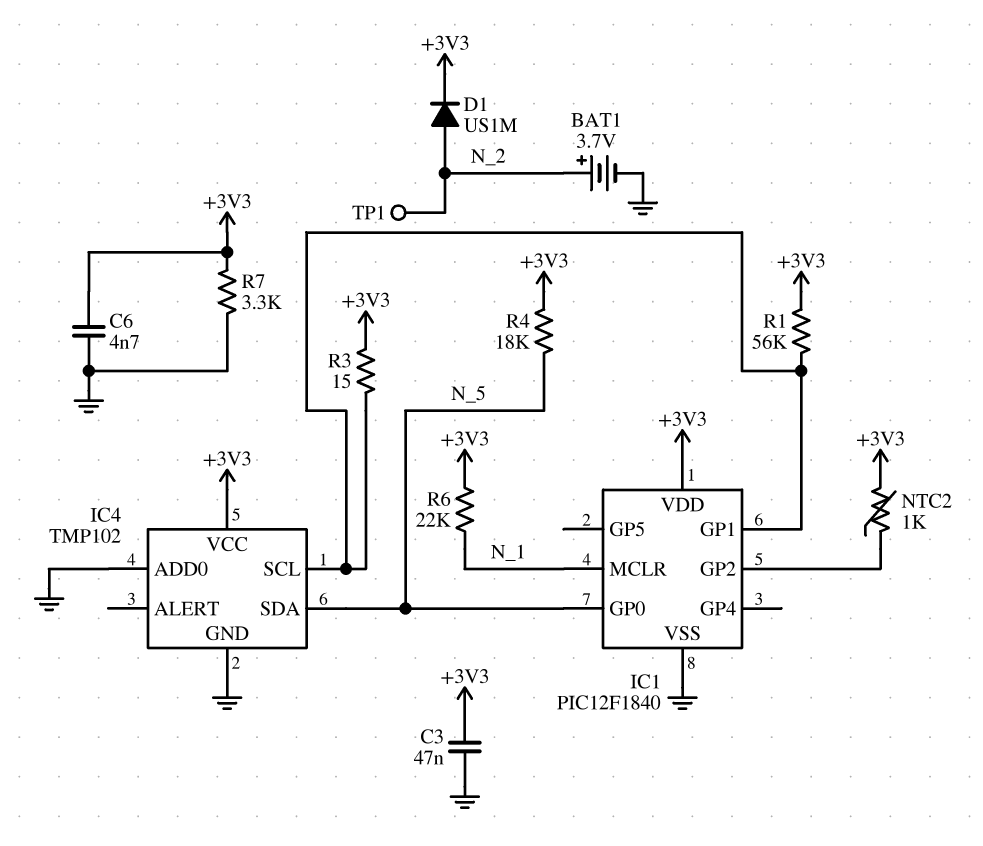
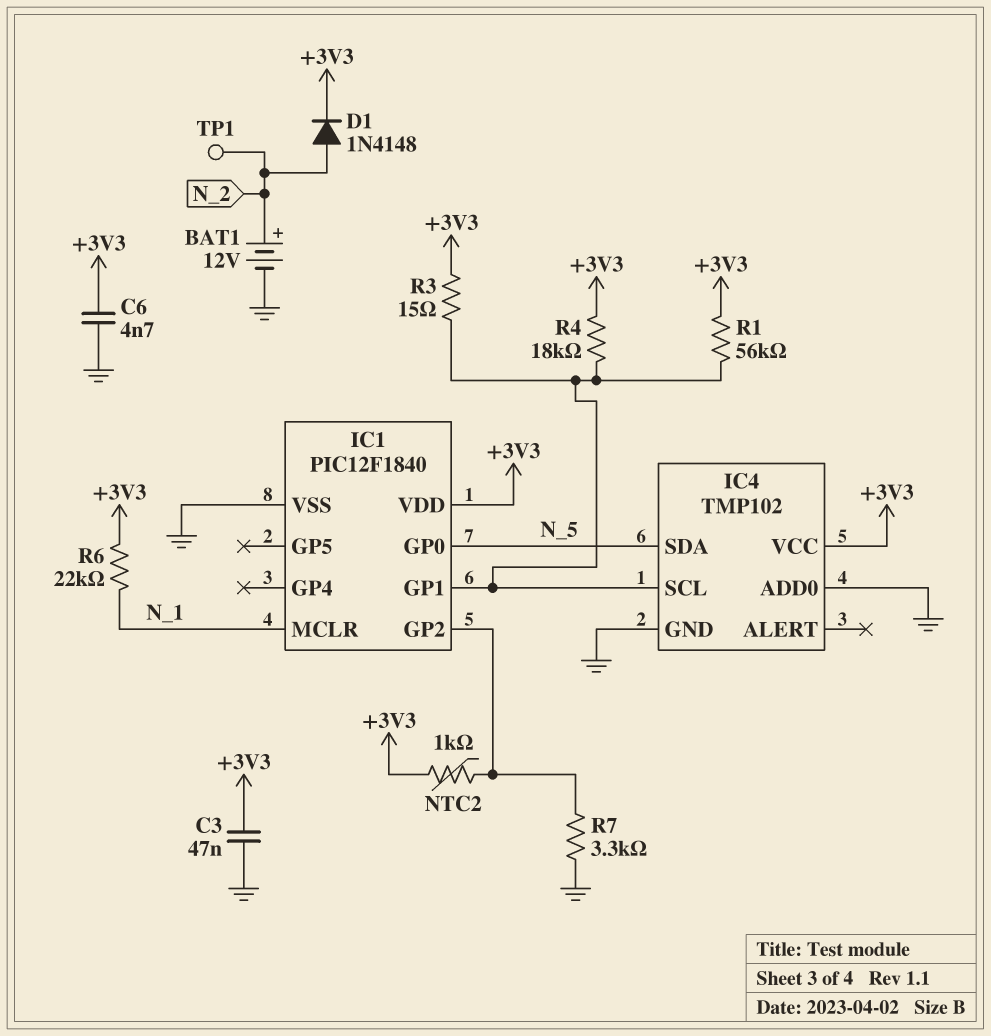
BAT1: 3.7V (plus N_2, minus GND) -> 12V (plus N_2, minus GND)
D1: diode US1M (A N_2, K +3V3) -> diode 1N4148 (A N_2, K +3V3)
R4: 18k (+3V3, N_5) -> 18k (+3V3, IC1/GP1)
R7: 3.3k (+3V3, GND) -> 3.3k (GND, IC1/GP2)

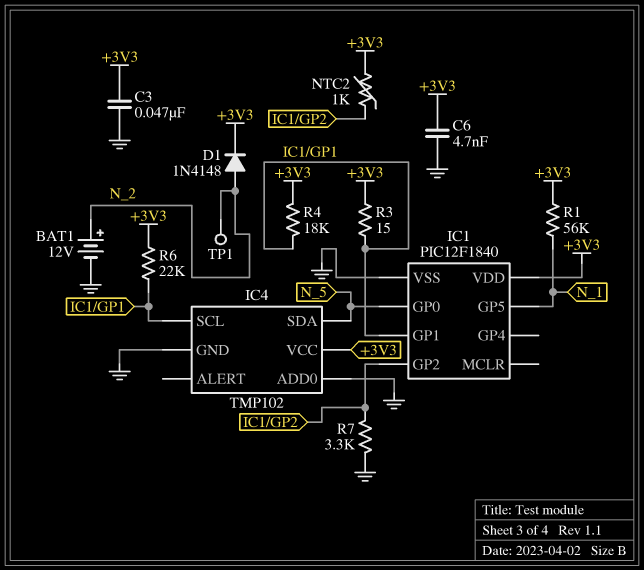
IC1 pin GP5: none -> N_1
IC1 pin MCLR: N_1 -> none
R1: 56k (+3V3, IC1/GP1) -> 56k (+3V3, N_1)
R6: 22k (+3V3, N_1) -> 22k (+3V3, IC1/GP1)

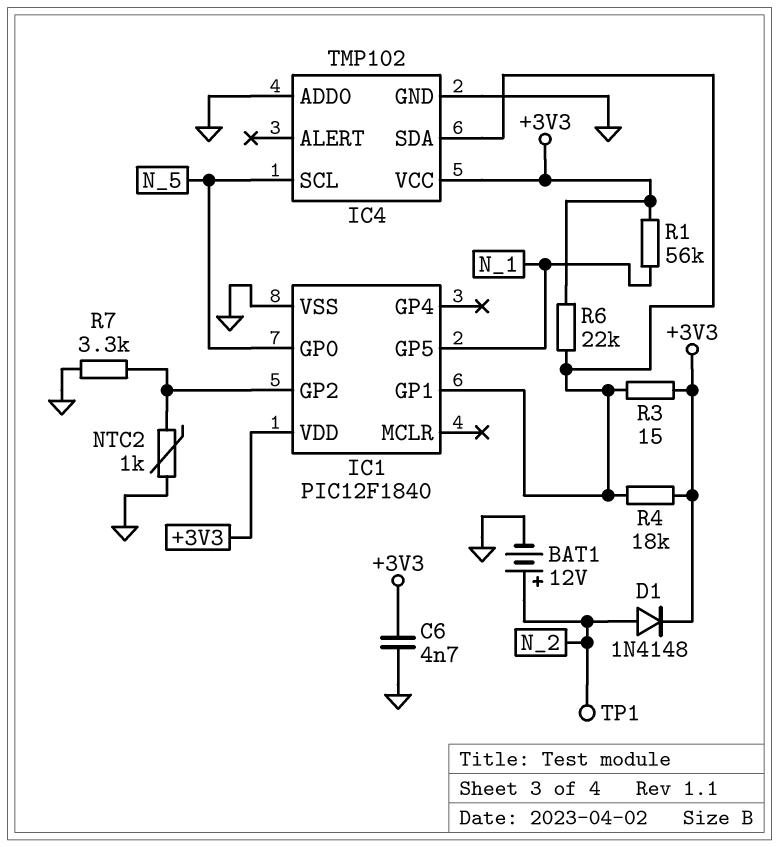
C3: 47nF (+3V3, GND) -> none
IC4 pin SCL: IC1/GP1 -> N_5
IC4 pin SDA: N_5 -> IC1/GP1
NTC2: 1k (+3V3, IC1/GP2) -> 1k (GND, IC1/GP2)

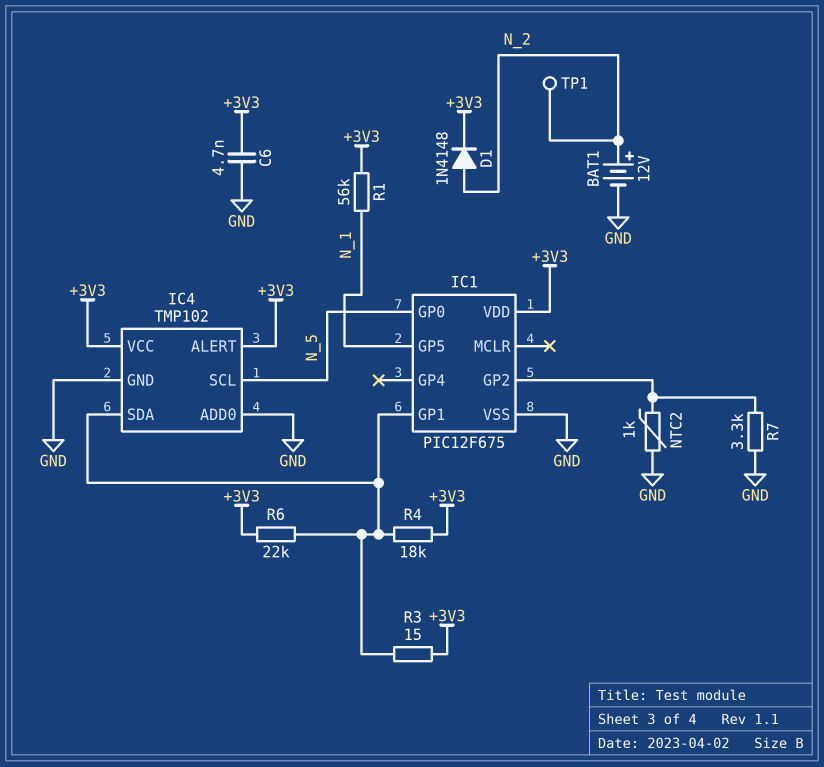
IC1: PIC12F1840 -> PIC12F675
IC4 pin ALERT: none -> +3V3

